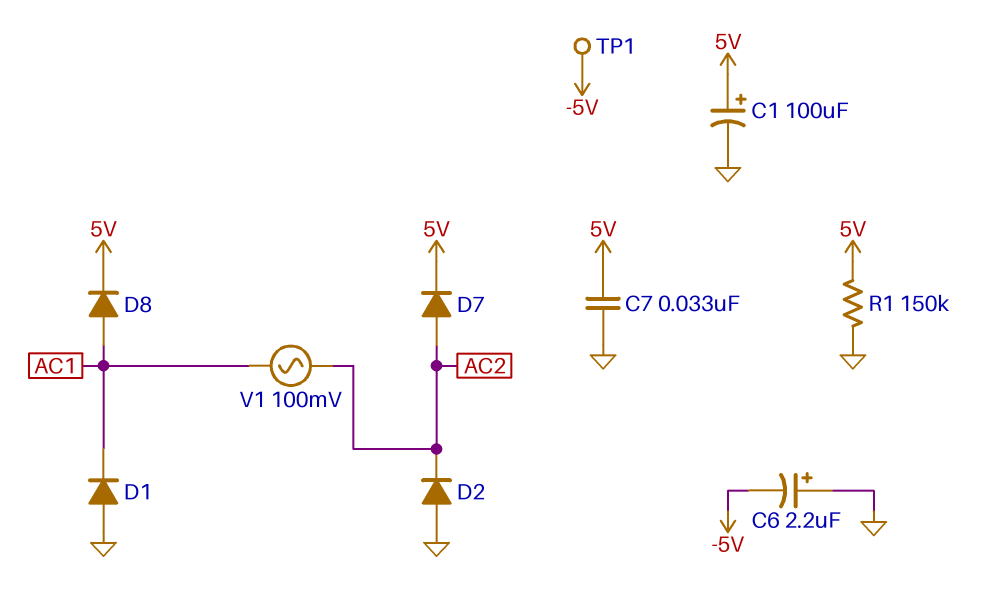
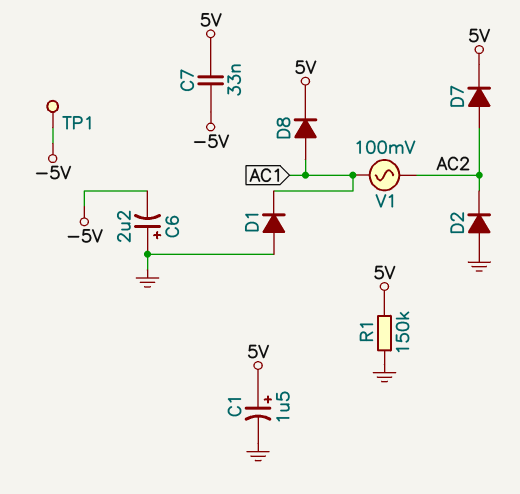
C1: 100uF (plus 5V, minus GND) -> 1.5uF (plus 5V, minus GND)
C7: 33nF (5V, GND) -> 33nF (-5V, 5V)

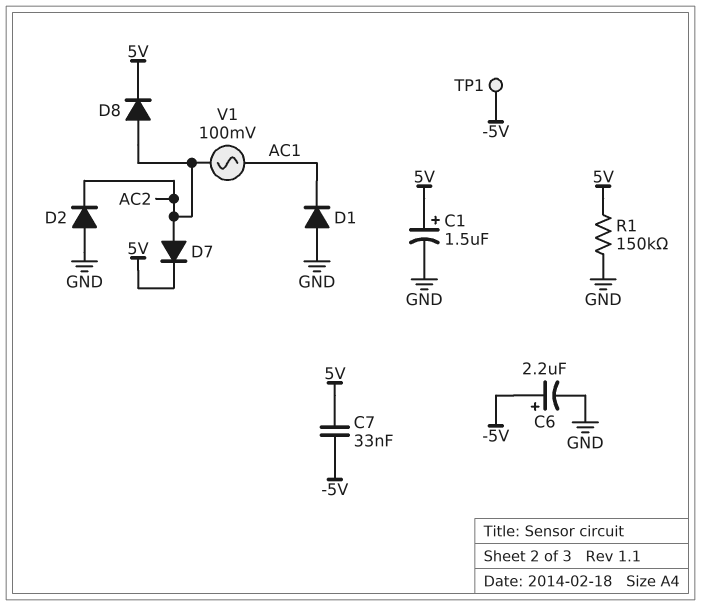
C6: 2.2uF (plus GND, minus -5V) -> 2.2uF (plus -5V, minus GND)
D8: diode (A AC1, K 5V) -> diode (A AC2, K 5V)

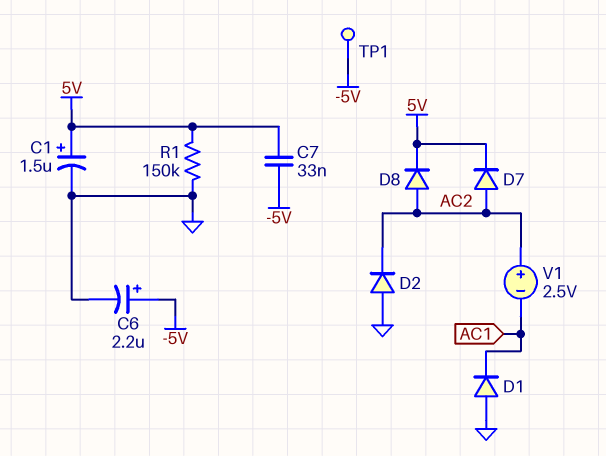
V1: AC 100mV (AC1, AC2) -> 2.5V (plus AC2, minus AC1)

